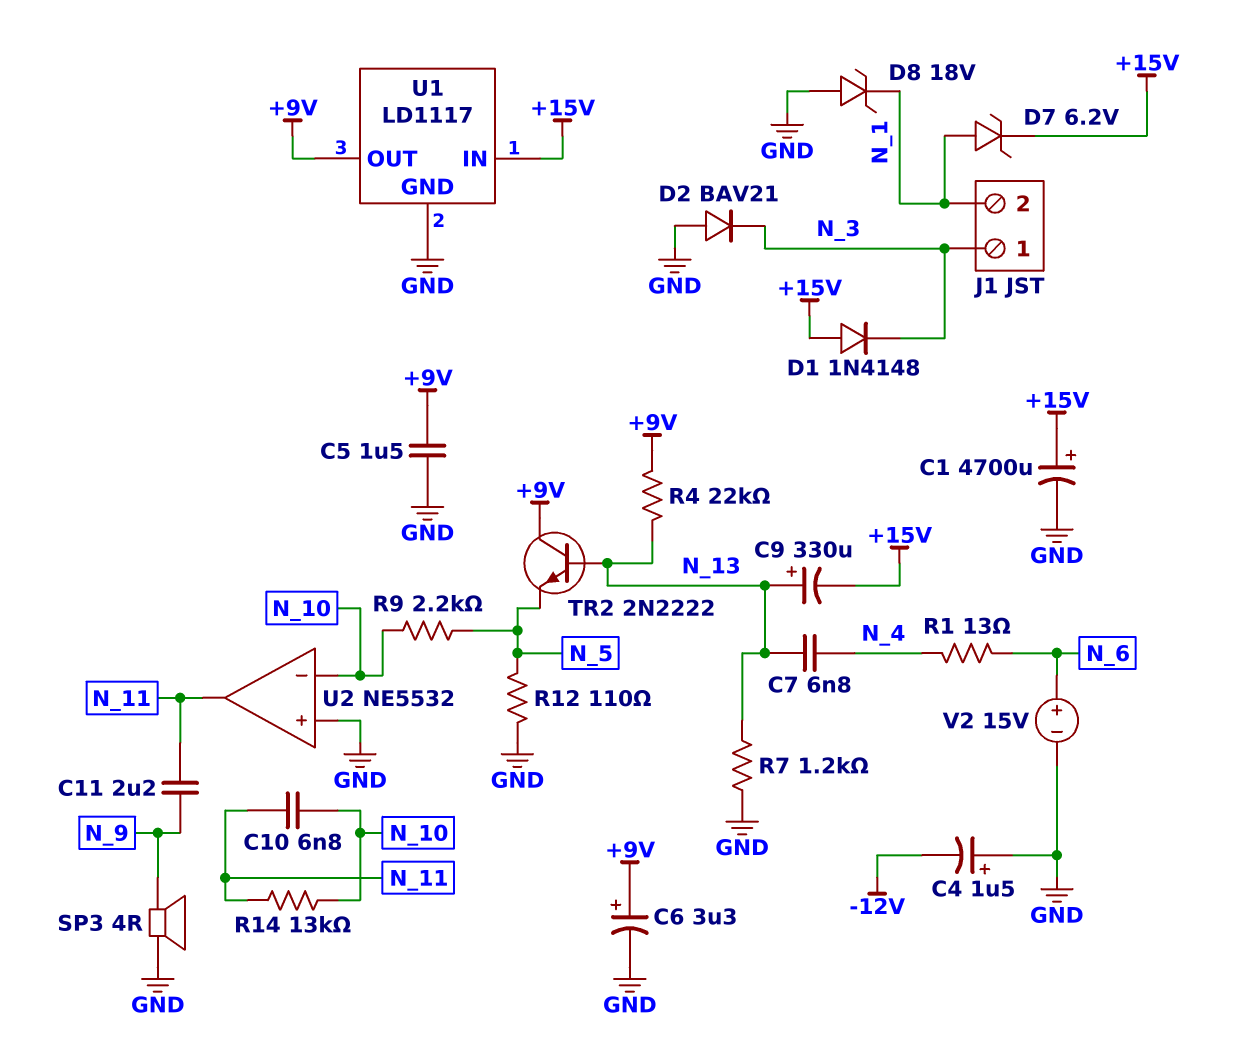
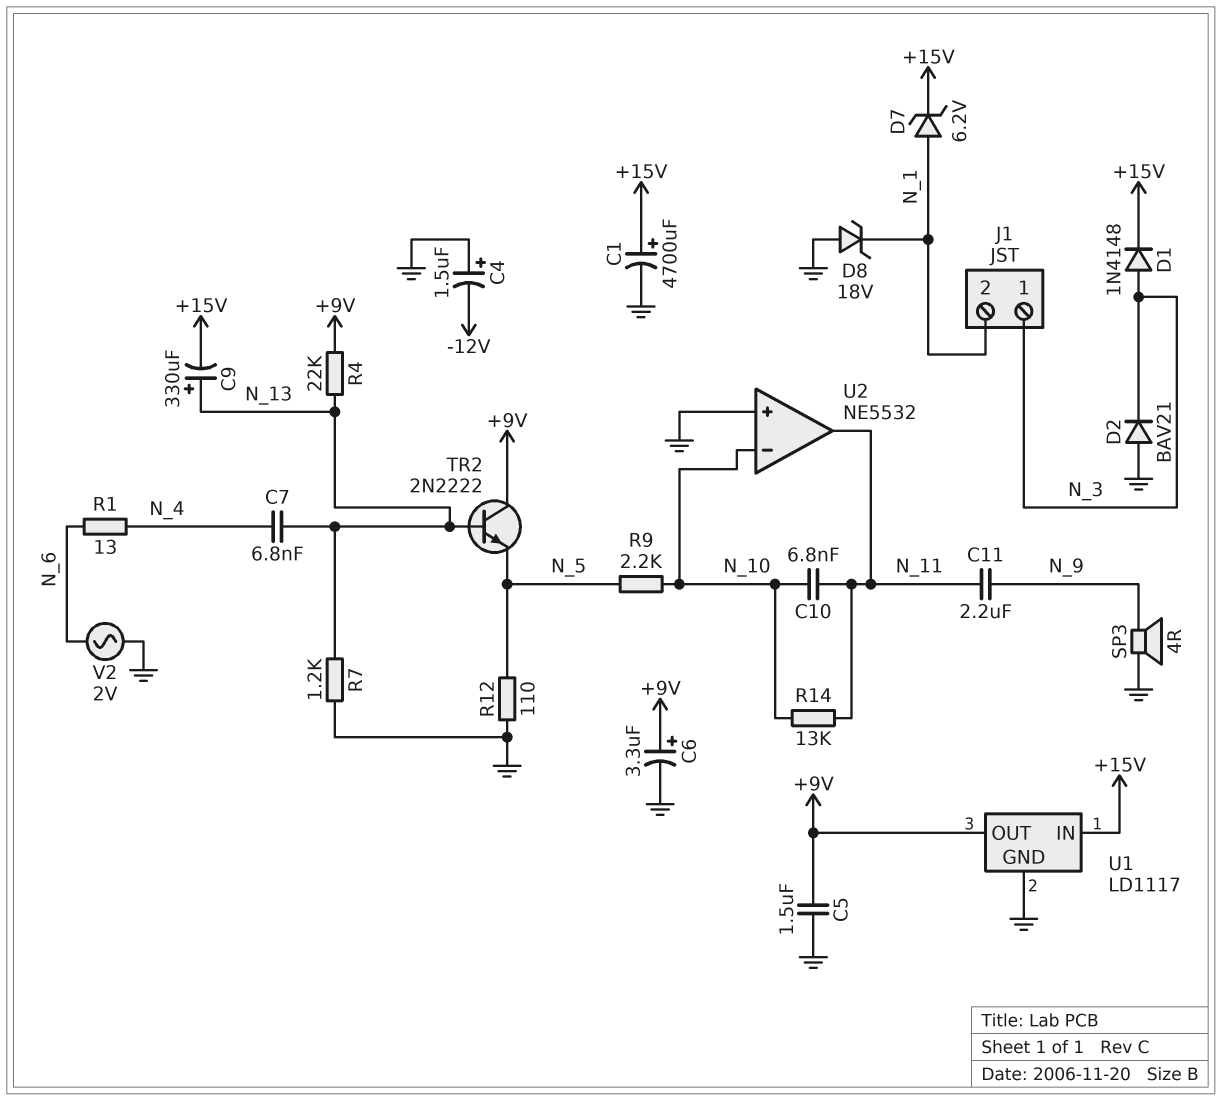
D1: diode 1N4148 (A +15V, K N_3) -> diode 1N4148 (A N_3, K +15V)
V2: 15V (plus N_6, minus GND) -> AC 2V (GND, N_6)

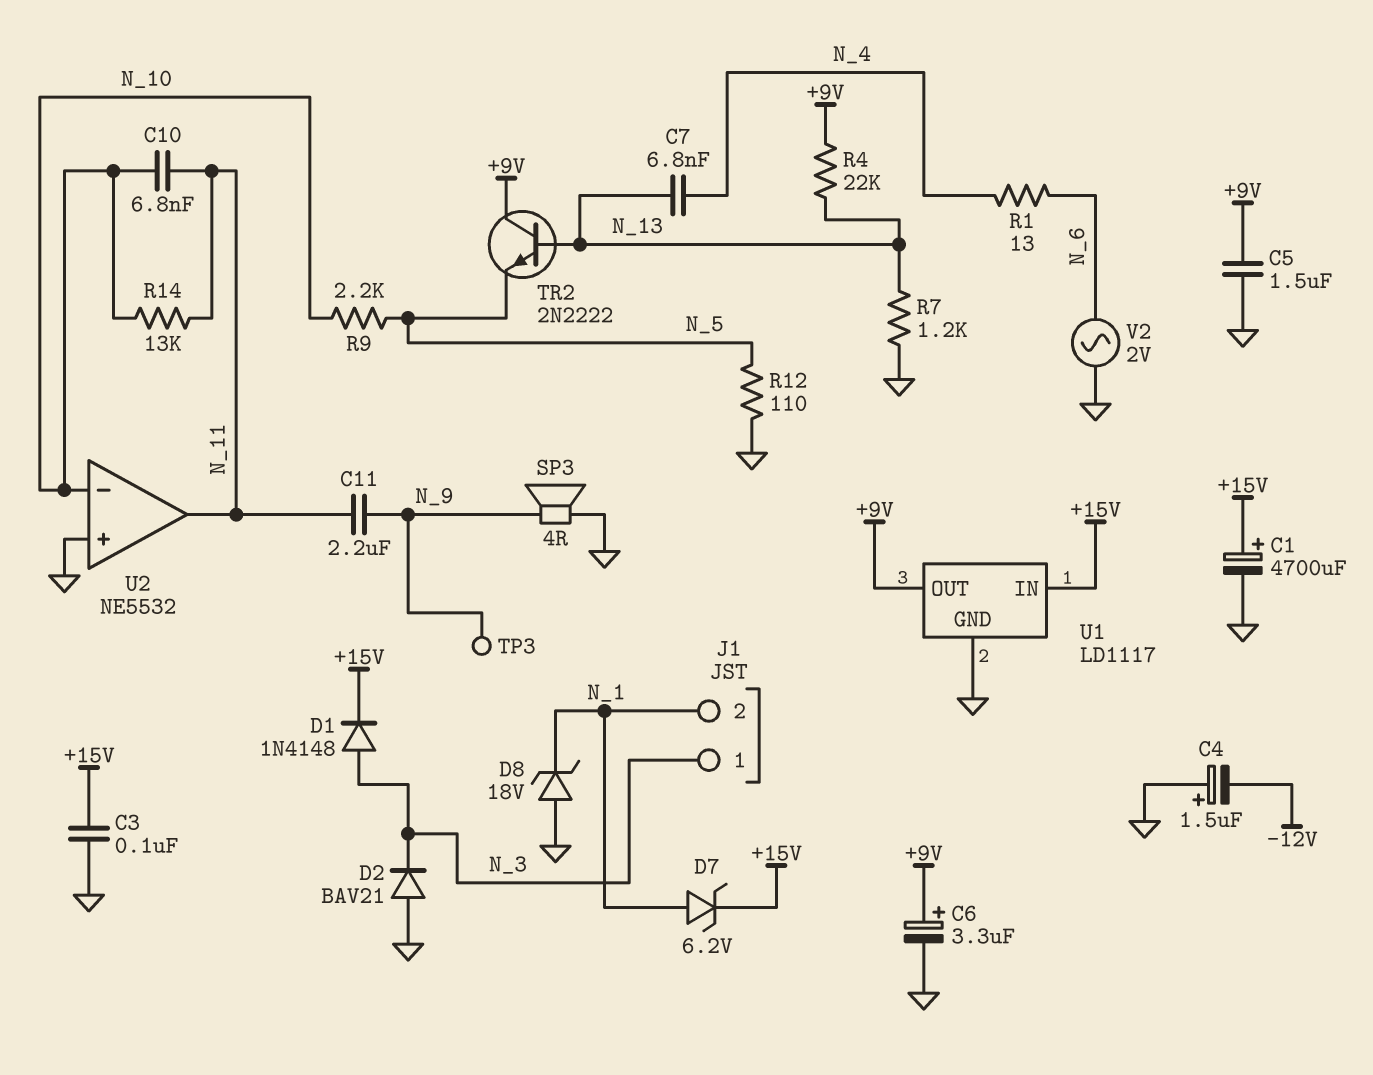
C3: none -> 100nF (+15V, GND)
C9: 330uF (plus N_13, minus +15V) -> none
TP3: none -> test point (N_9)

